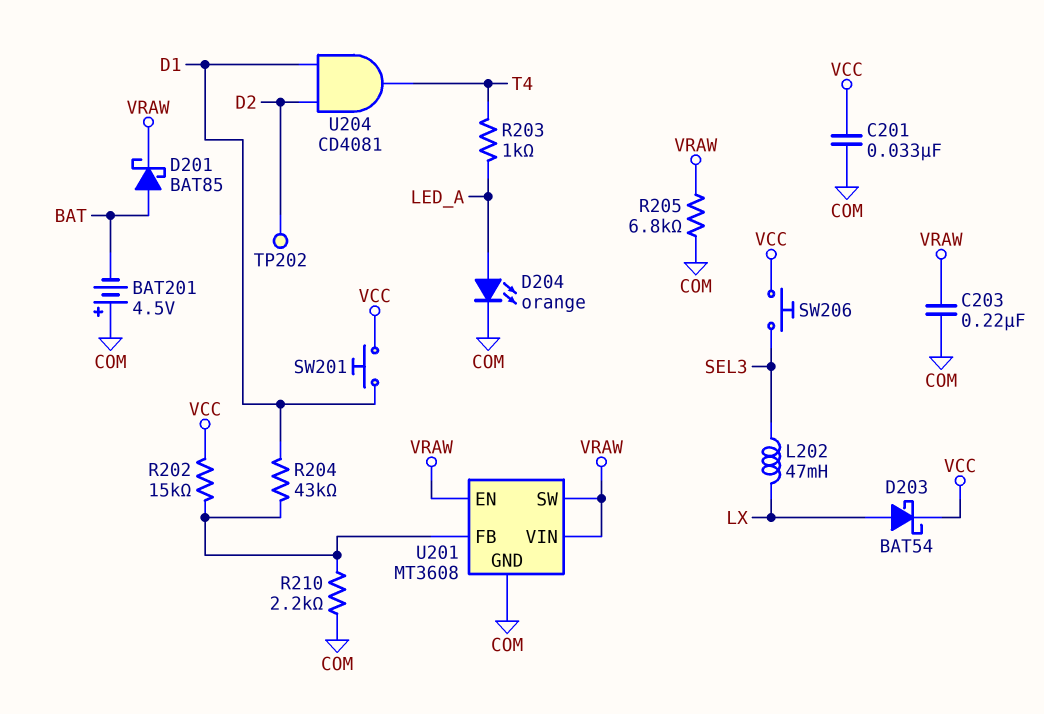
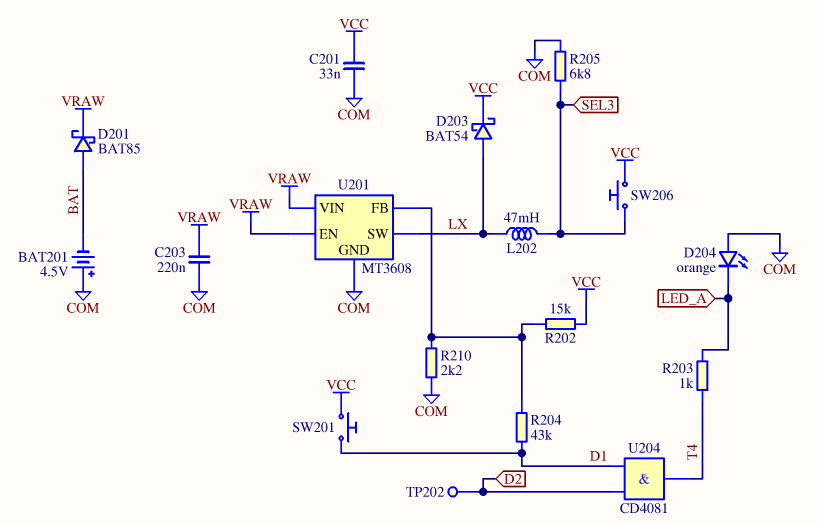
D204: LED orange (A LED_A, K COM) -> LED orange (A COM, K LED_A)
R205: 6.8k (COM, VRAW) -> 6.8k (COM, SEL3)
U201 pin SW: VRAW -> LX

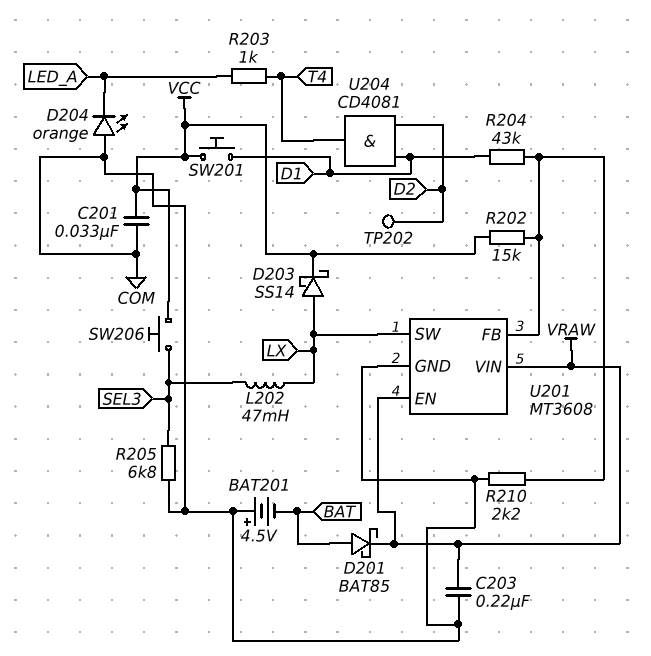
D203: schottky BAT54 (A LX, K VCC) -> schottky SS14 (A LX, K VCC)

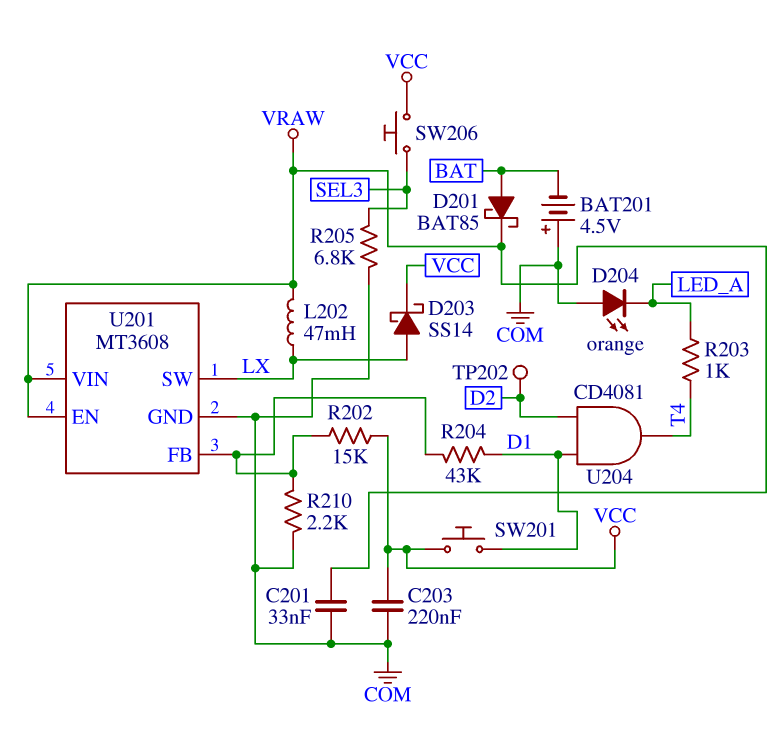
C201: 33nF (COM, VCC) -> 33nF (COM, VRAW)
C203: 220nF (COM, VRAW) -> 220nF (COM, VCC)
L202: 47mH (LX, SEL3) -> 47mH (LX, VRAW)

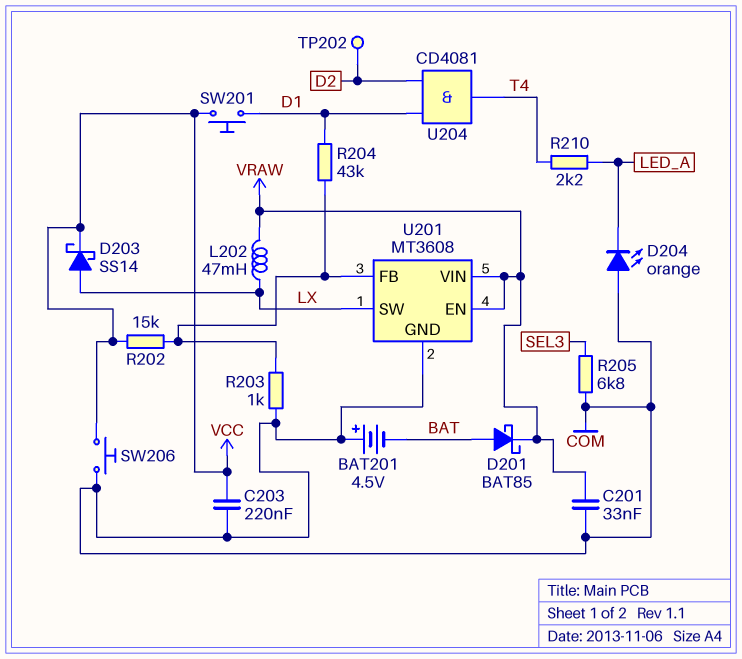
R203: 1k (LED_A, T4) -> 1k (COM, U201/FB)
R210: 2.2k (COM, U201/FB) -> 2.2k (LED_A, T4)
SW206: button (SEL3, VCC) -> button (COM, VCC)

